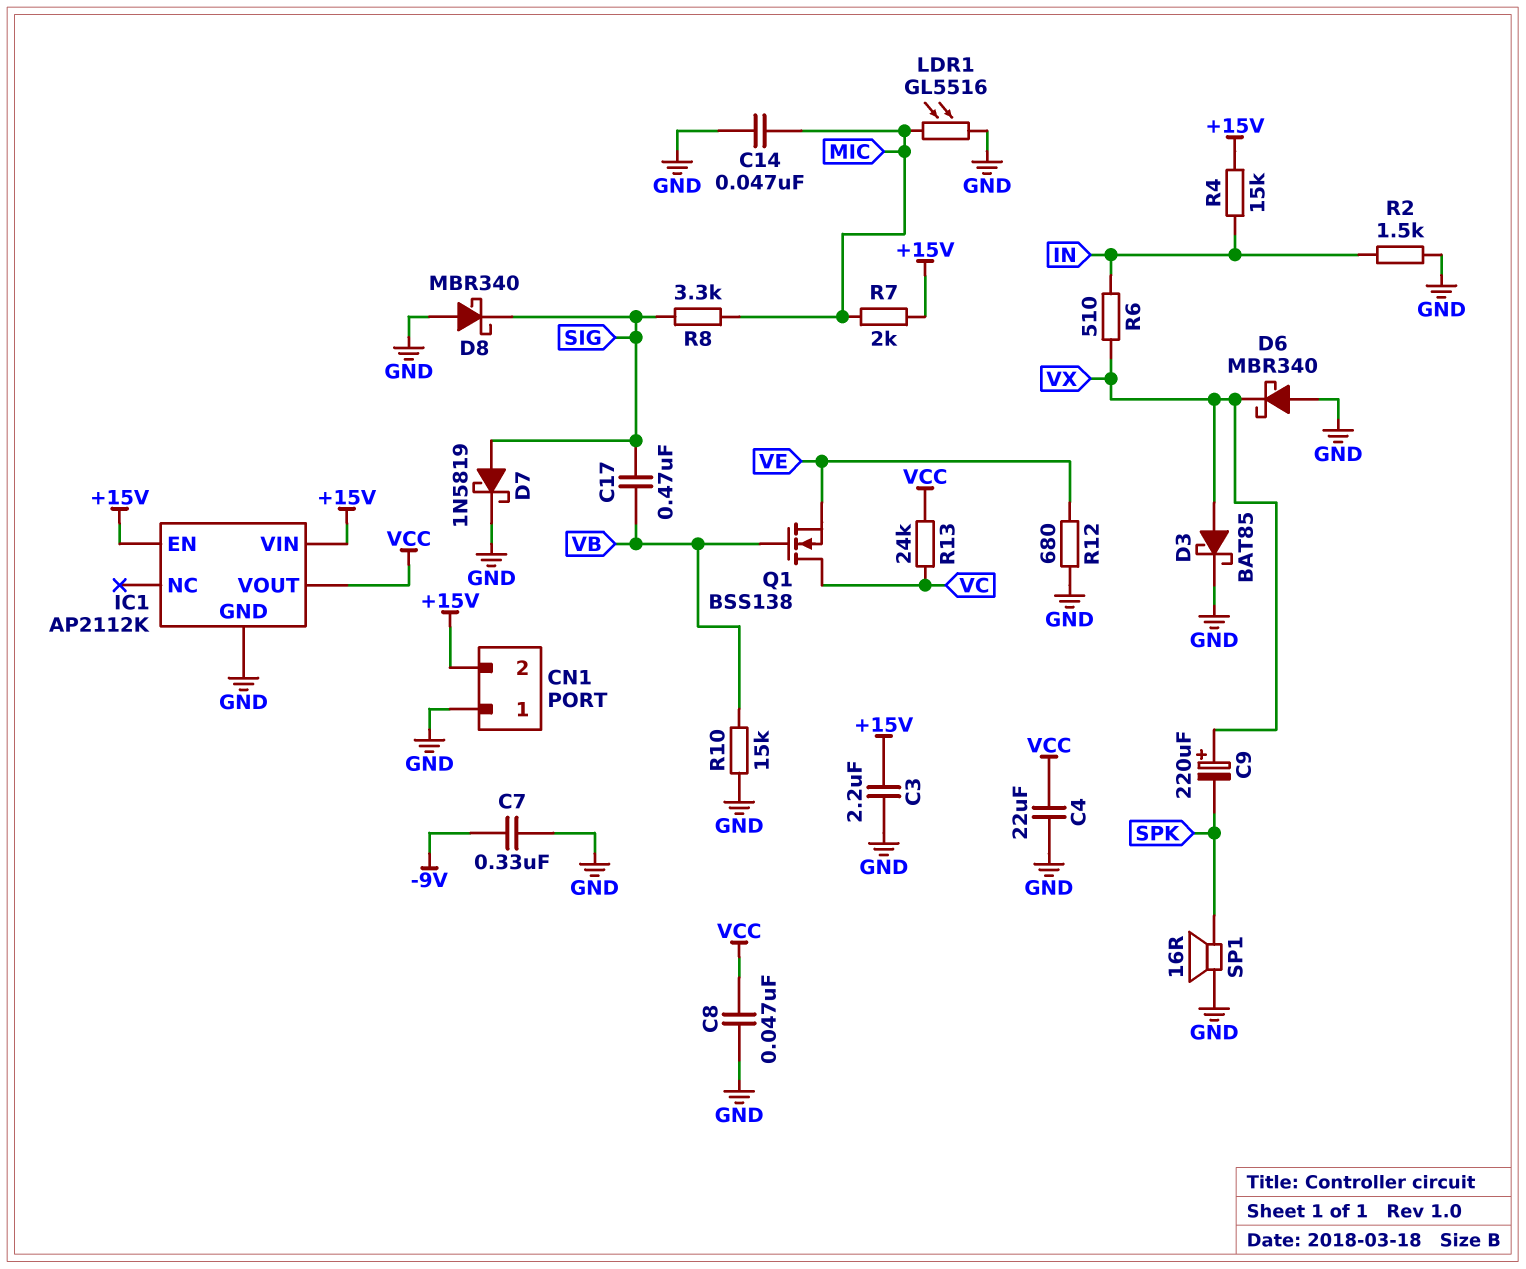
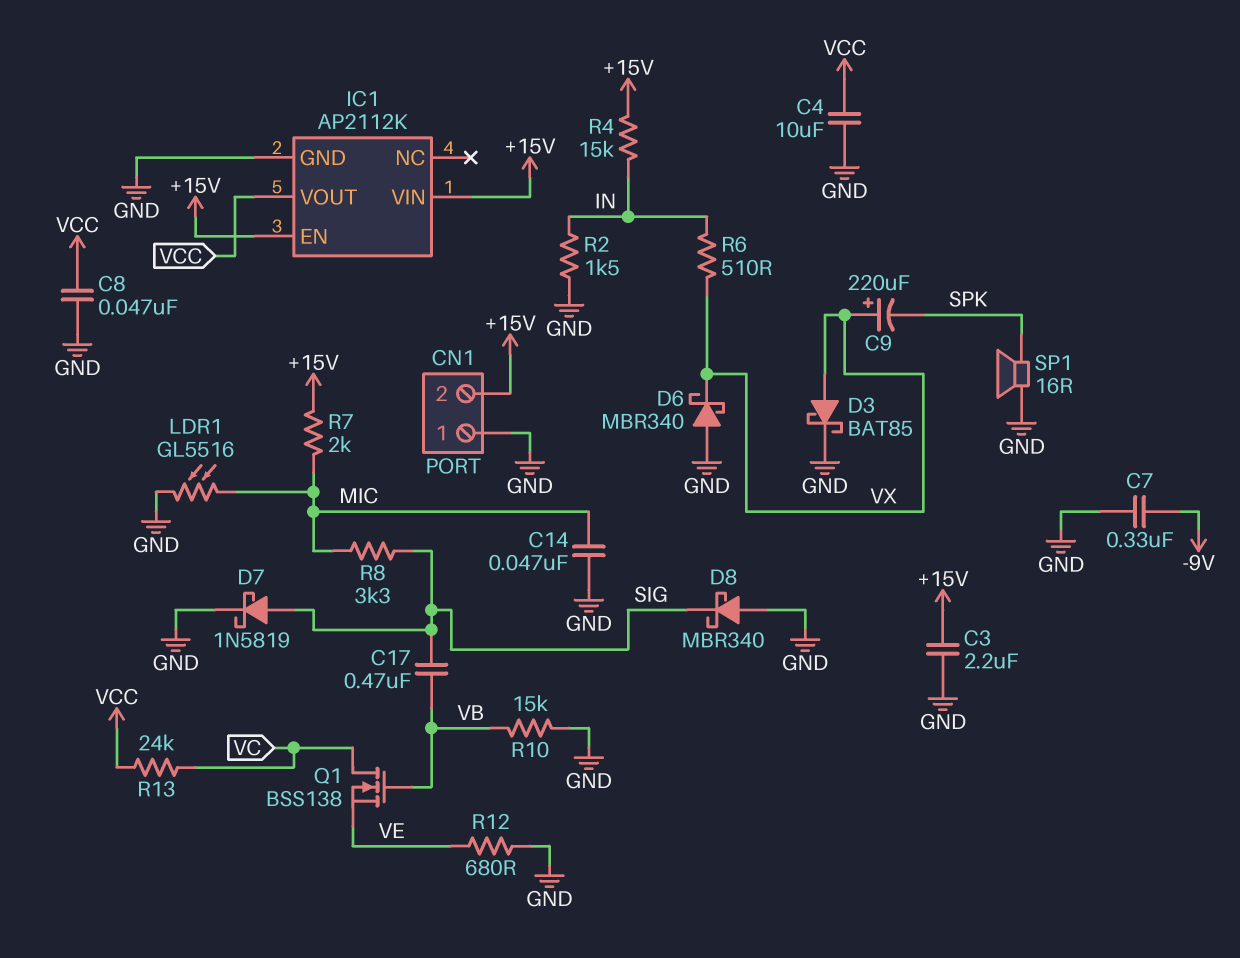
C4: 22uF (GND, VCC) -> 10uF (GND, VCC)

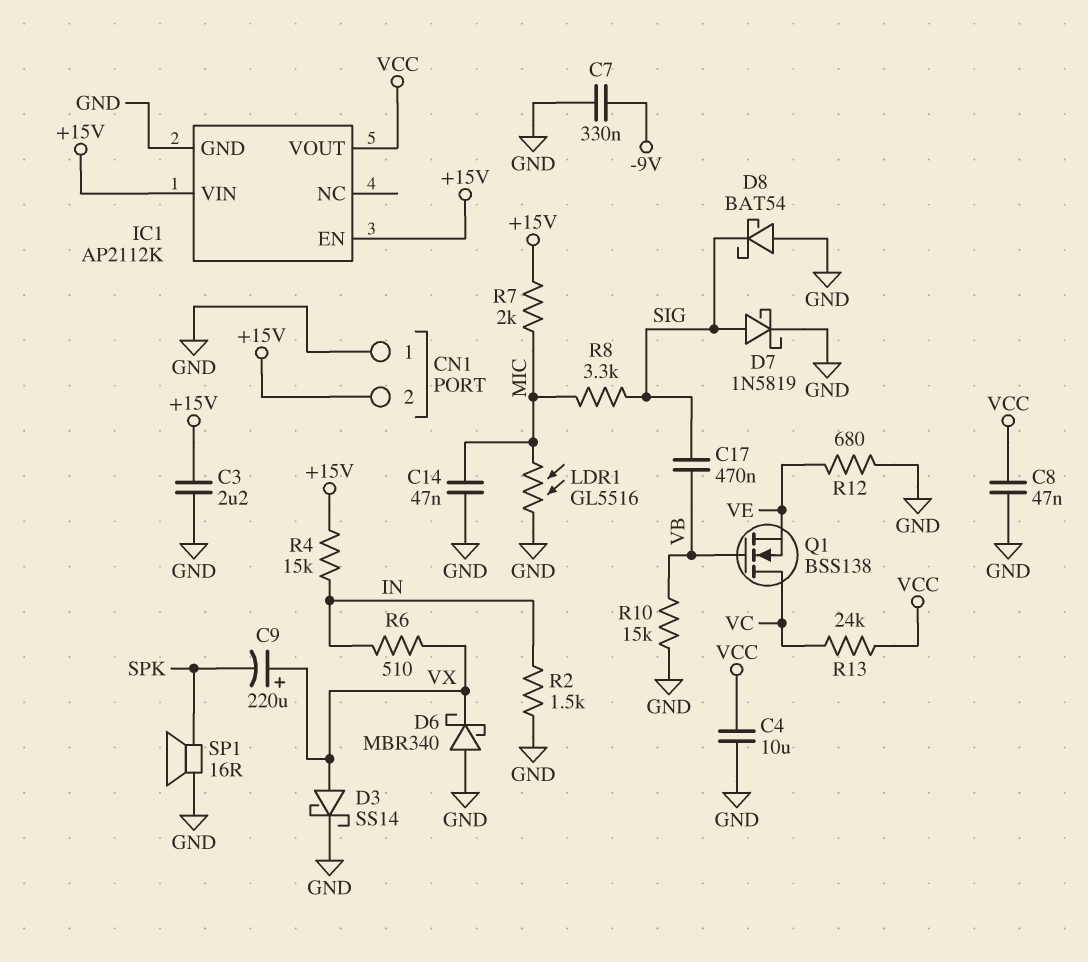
D3: schottky BAT85 (A VX, K GND) -> schottky SS14 (A VX, K GND)
D8: schottky MBR340 (A GND, K SIG) -> schottky BAT54 (A GND, K SIG)

